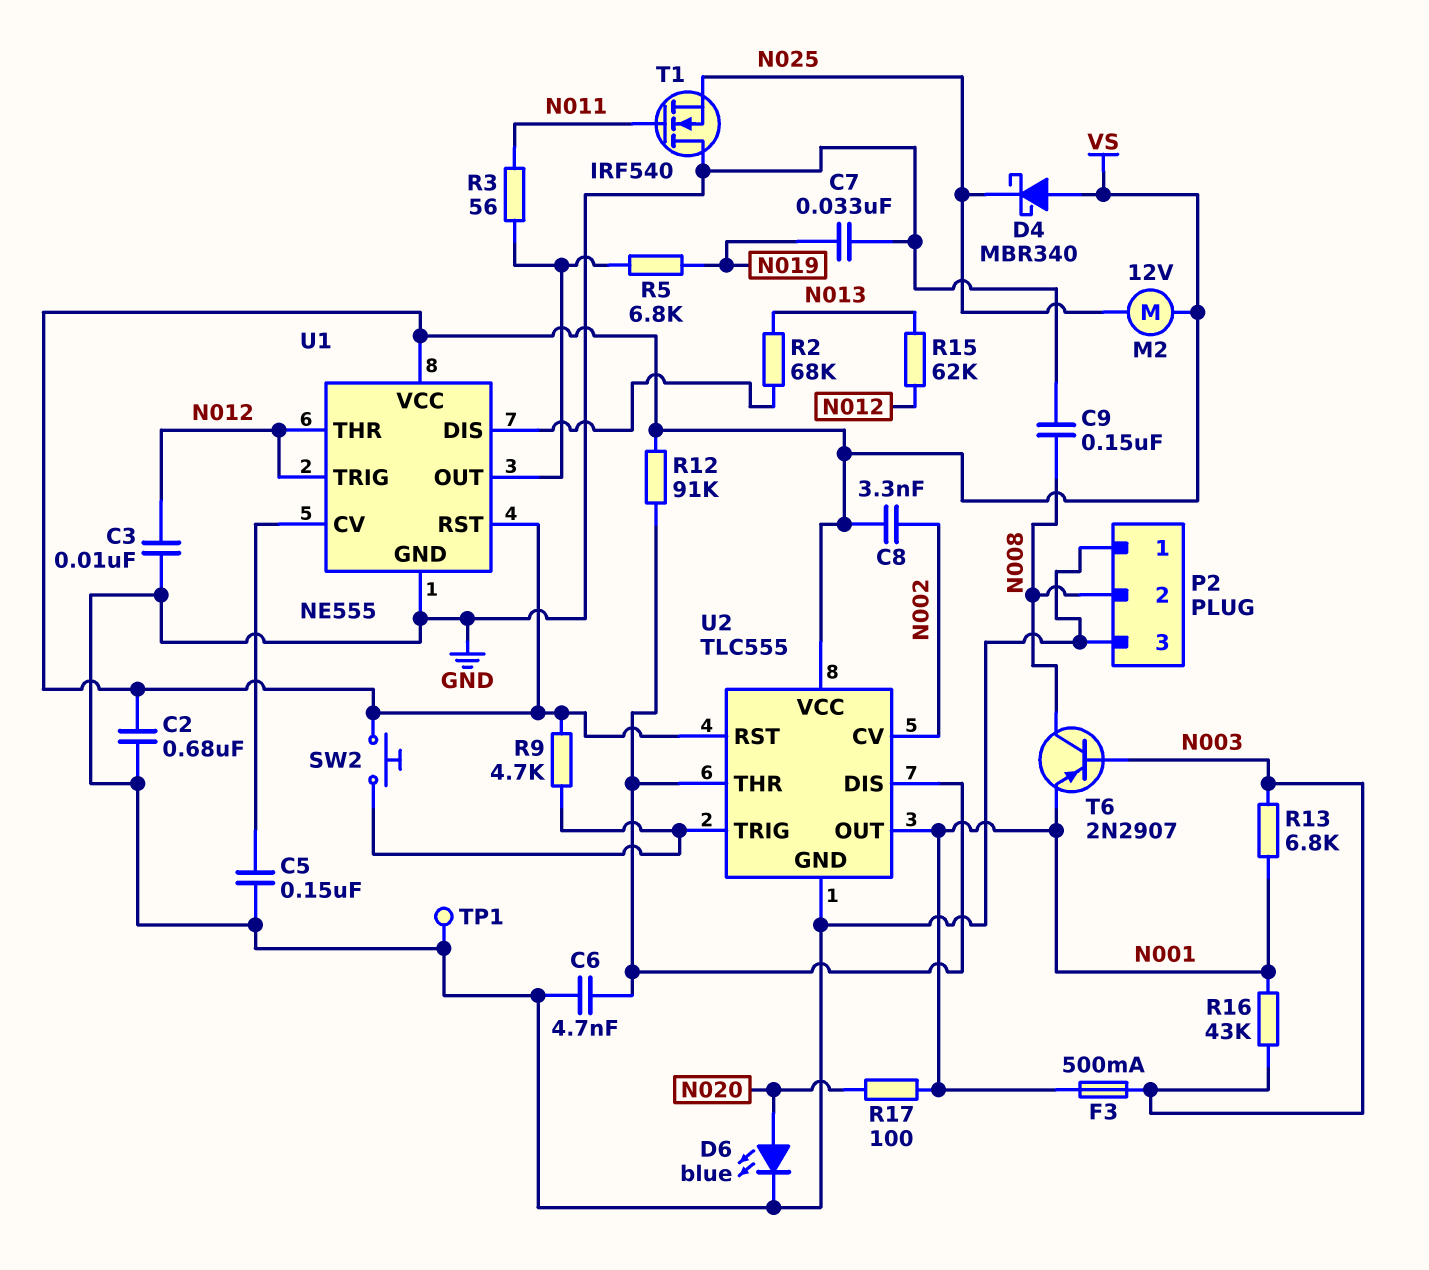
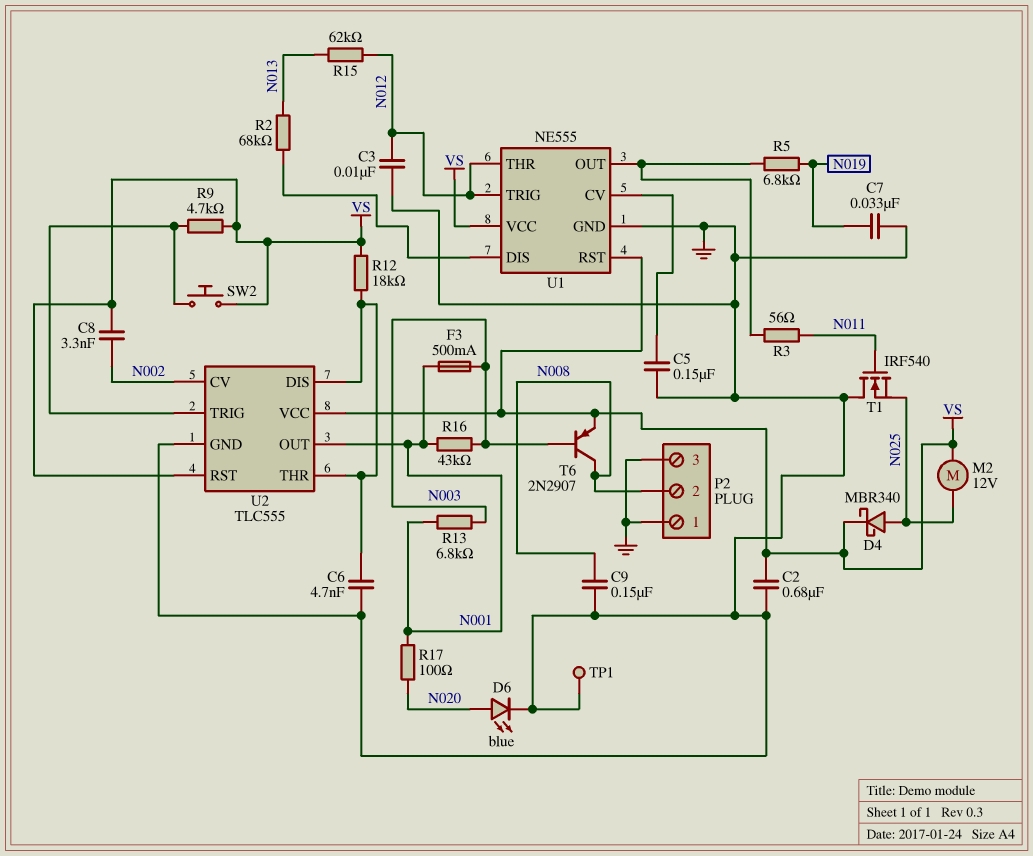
D4: schottky MBR340 (A VS, K N025) -> schottky MBR340 (A N025, K VS)
R12: 91k (U2/DIS, VS) -> 18k (U2/DIS, VS)
T6: PNP 2N2907 (B N003, C N008, E N001) -> PNP 2N2907 (B N003, C N008, E VS)

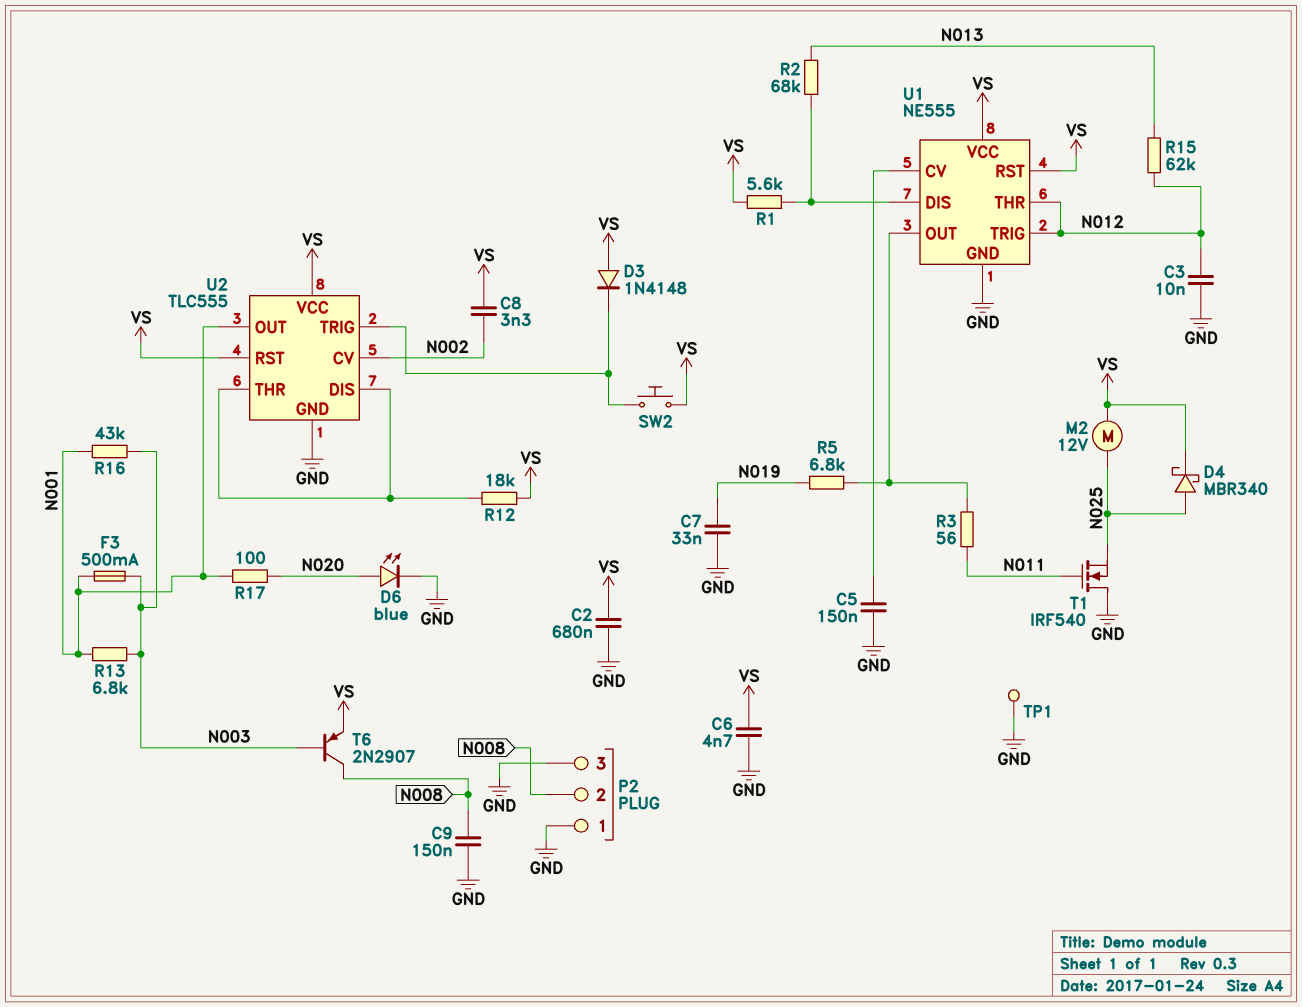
C6: 4.7nF (GND, U2/DIS) -> 4.7nF (GND, VS)
D3: none -> diode 1N4148 (A VS, K U2/TRIG)
R1: none -> 5.6k (U1/DIS, VS)
R9: 4.7k (U2/TRIG, VS) -> none

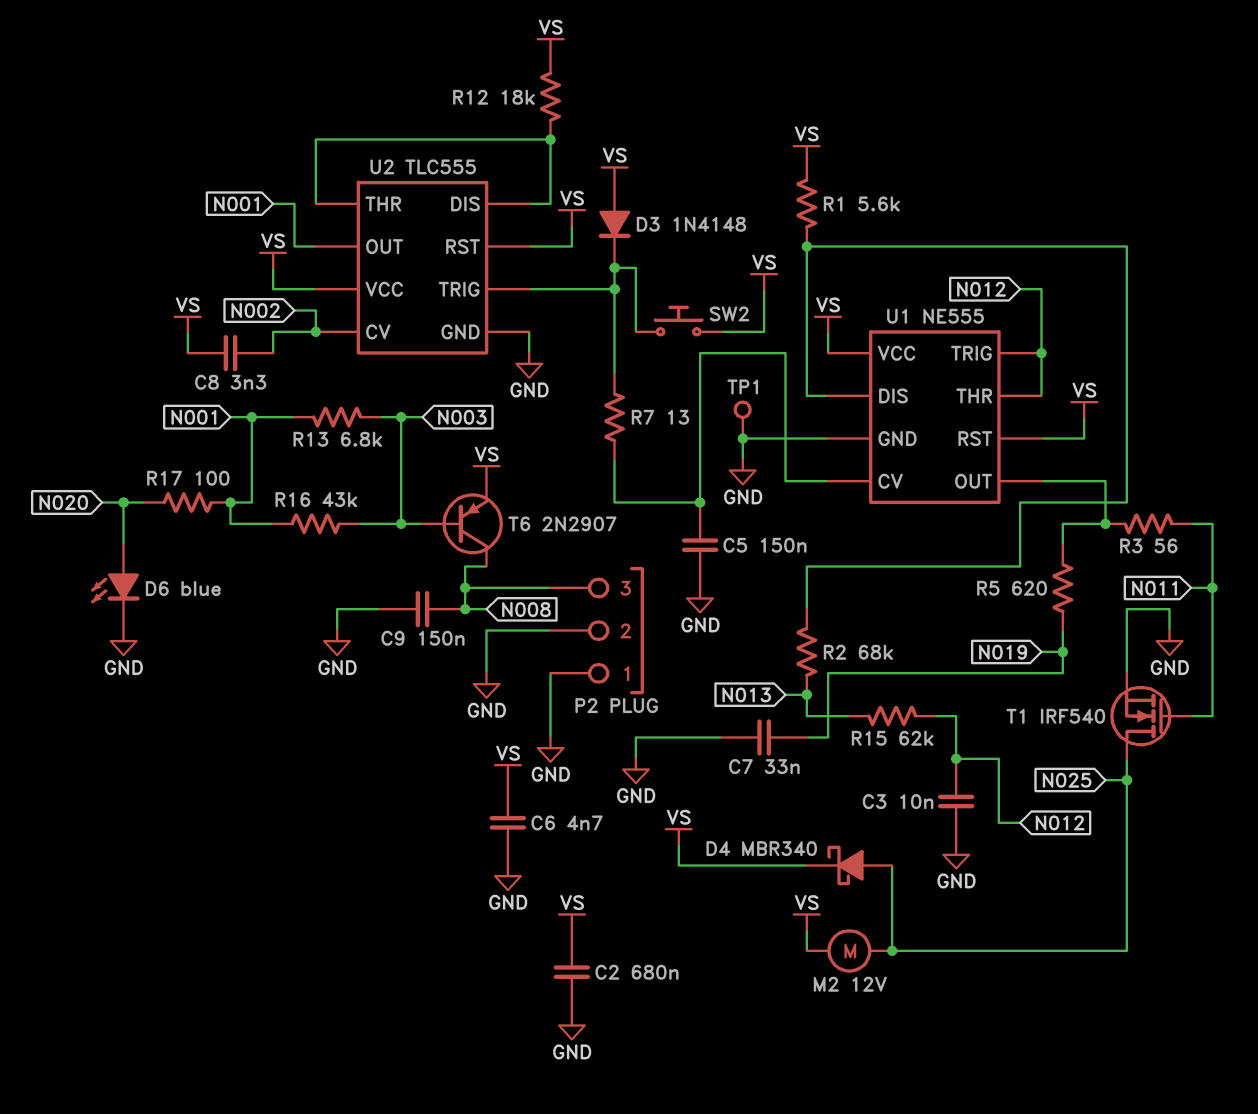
F3: 500mA (N001, N003) -> none
P2 pin 2: N008 -> GND
P2 pin 3: GND -> N008
R5: 6.8k (N019, U1/OUT) -> 620 (N019, U1/OUT)
R7: none -> 13 (U1/CV, U2/TRIG)
T1: NMOS IRF540 (G N011, D GND, S N025) -> NMOS IRF540 (G N011, D N025, S GND)

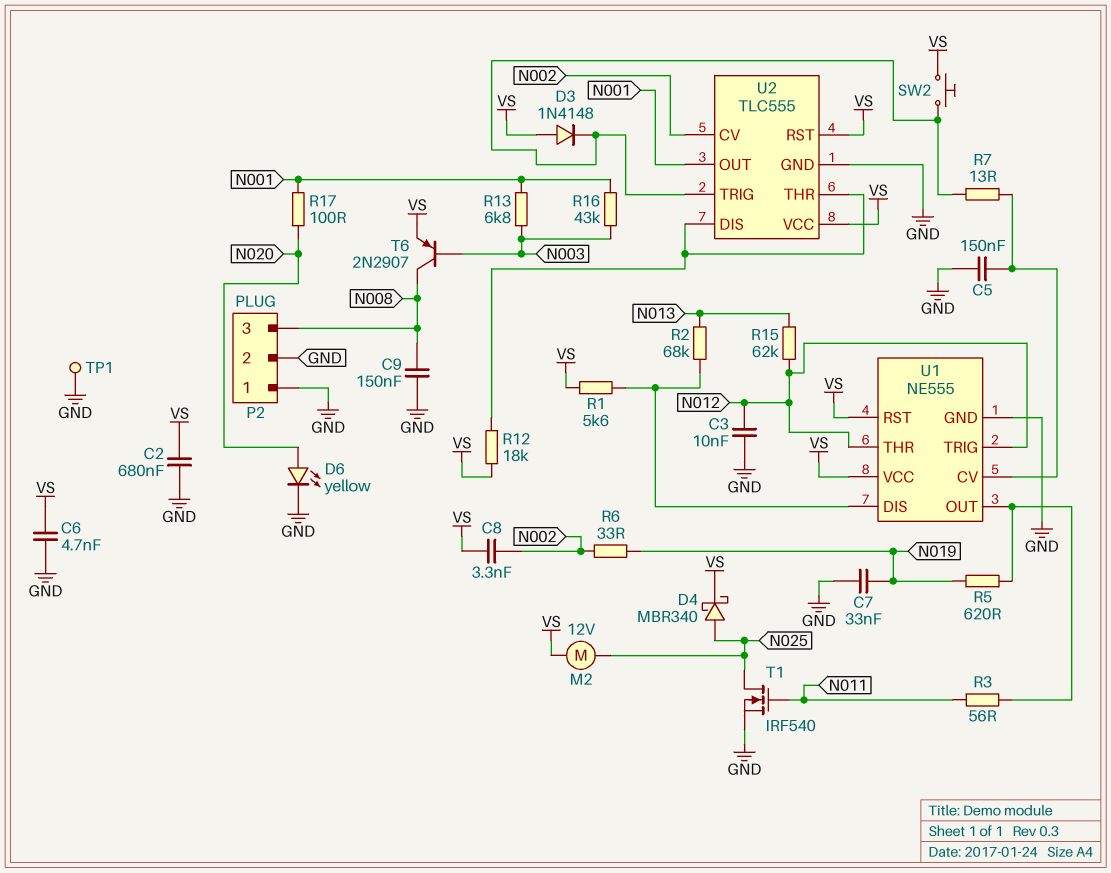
D6: LED blue (A N020, K GND) -> LED yellow (A N020, K GND)
R6: none -> 33 (N002, N019)

